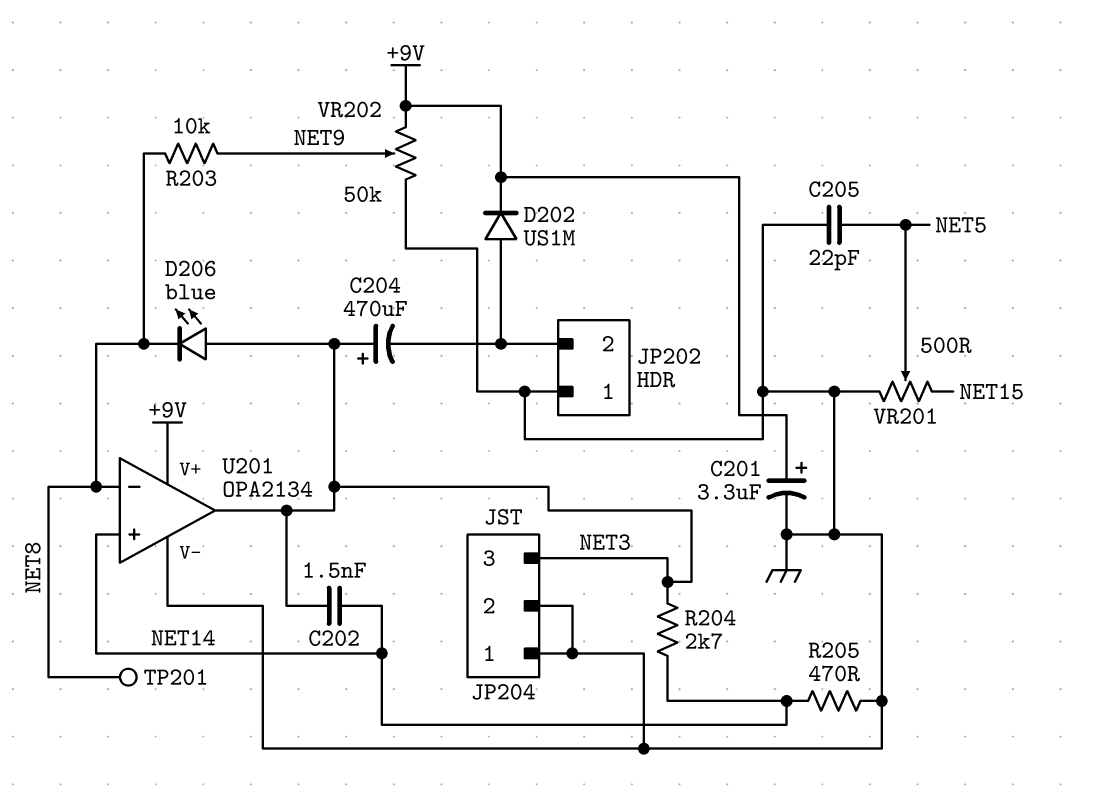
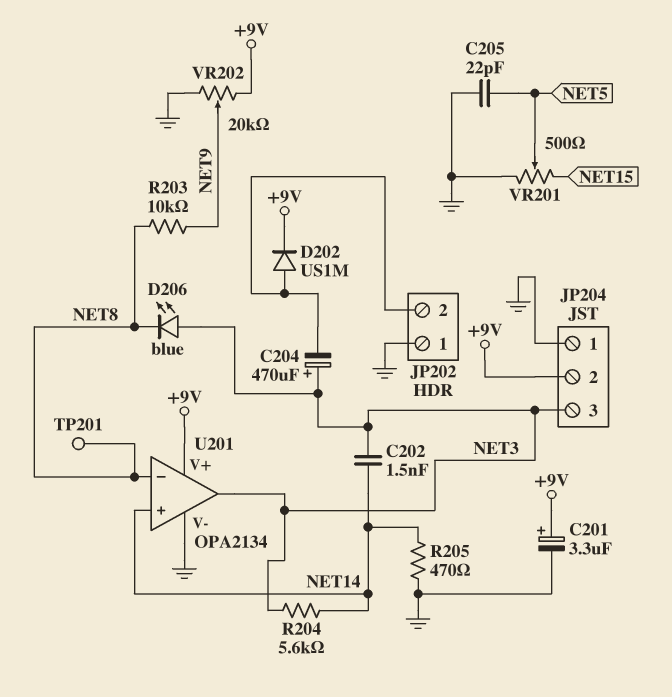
JP204 pin 2: GND -> +9V
R204: 2.7k (NET3, NET14) -> 5.6k (NET3, NET14)
VR202: 50k (+9V, GND, wiper NET9) -> 20k (+9V, GND, wiper NET9)

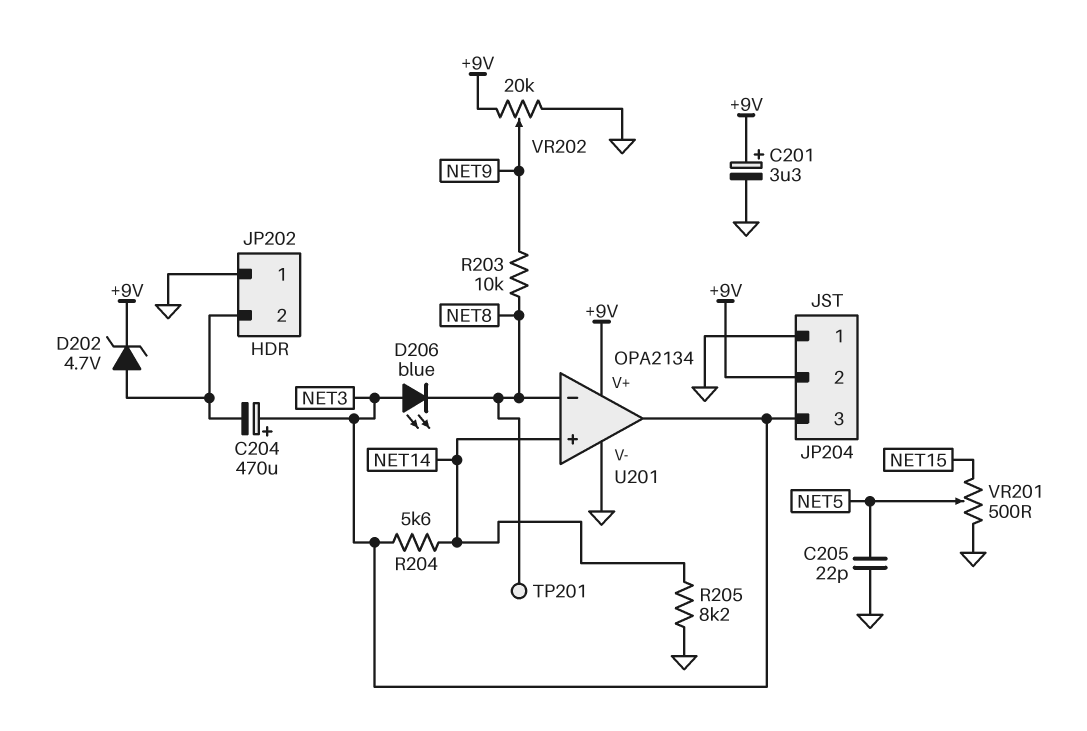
C202: 1.5nF (NET3, NET14) -> none
D202: diode US1M (A JP202/2, K +9V) -> zener 4.7V (A JP202/2, K +9V)
R205: 470 (GND, NET14) -> 8.2k (GND, NET14)

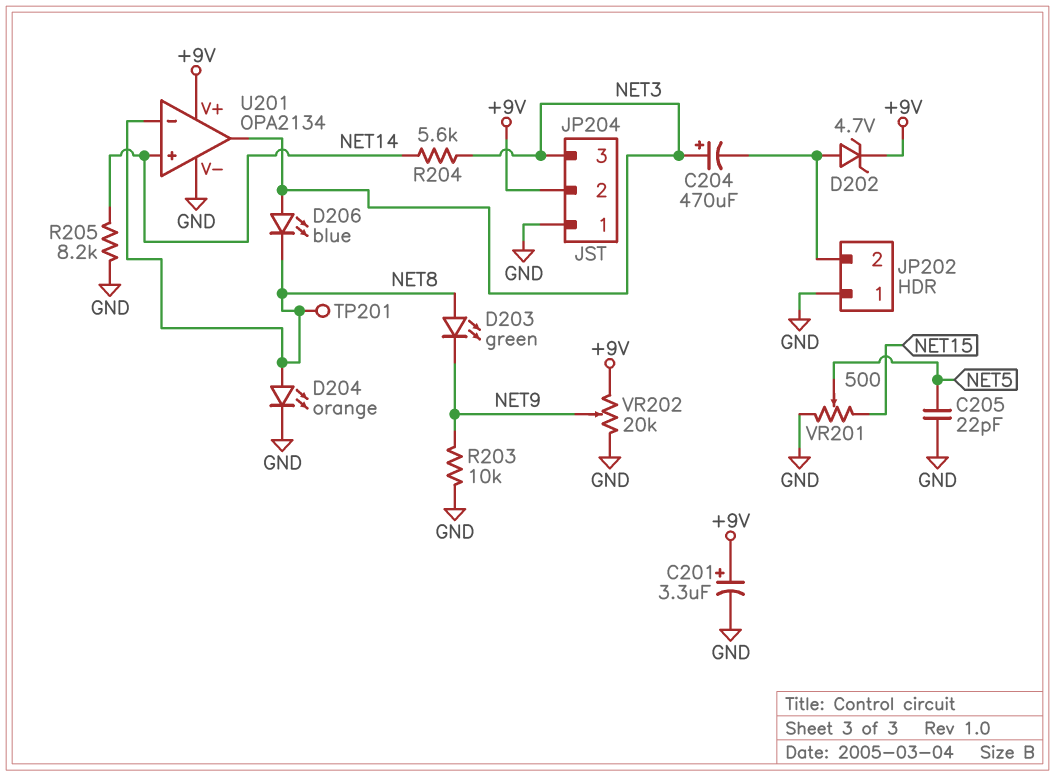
D203: none -> LED green (A NET8, K NET9)
D204: none -> LED orange (A NET8, K GND)
R203: 10k (NET8, NET9) -> 10k (GND, NET9)

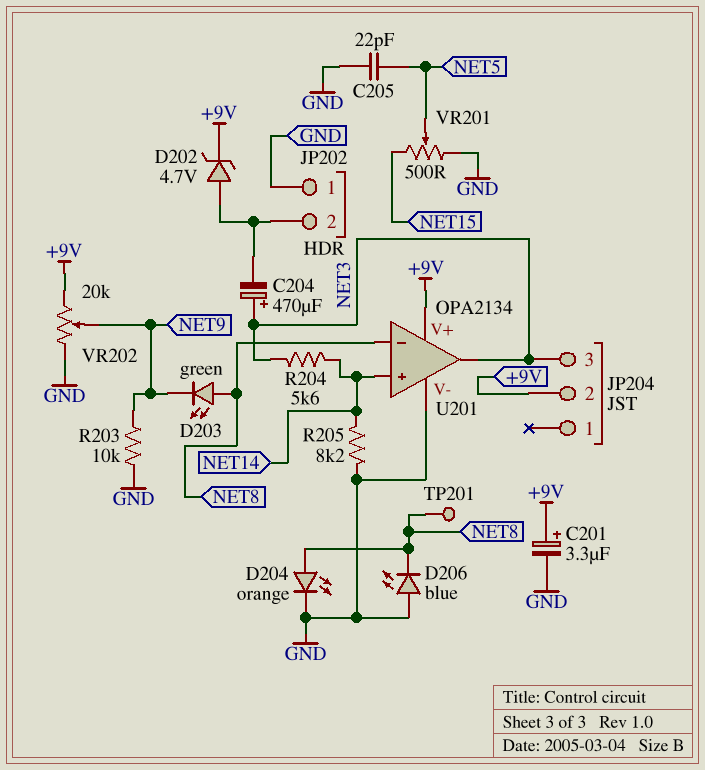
D206: LED blue (A NET3, K NET8) -> LED blue (A GND, K NET8)
JP204 pin 1: GND -> none

